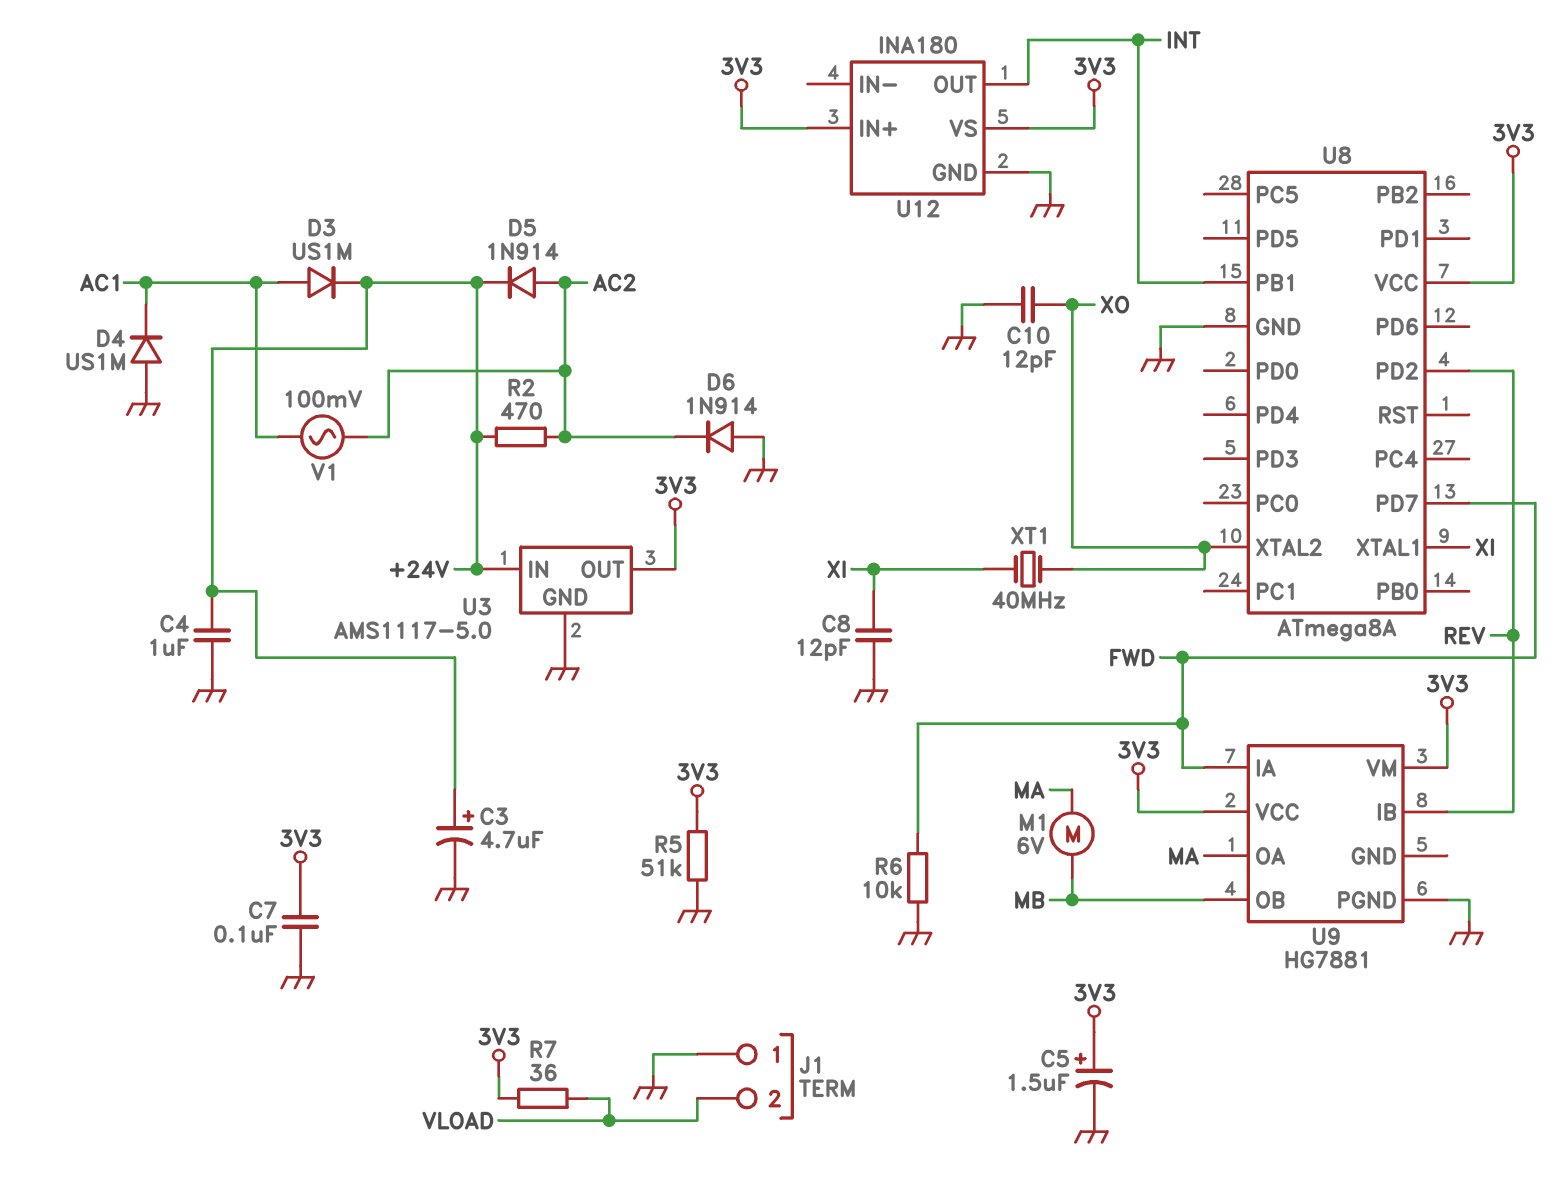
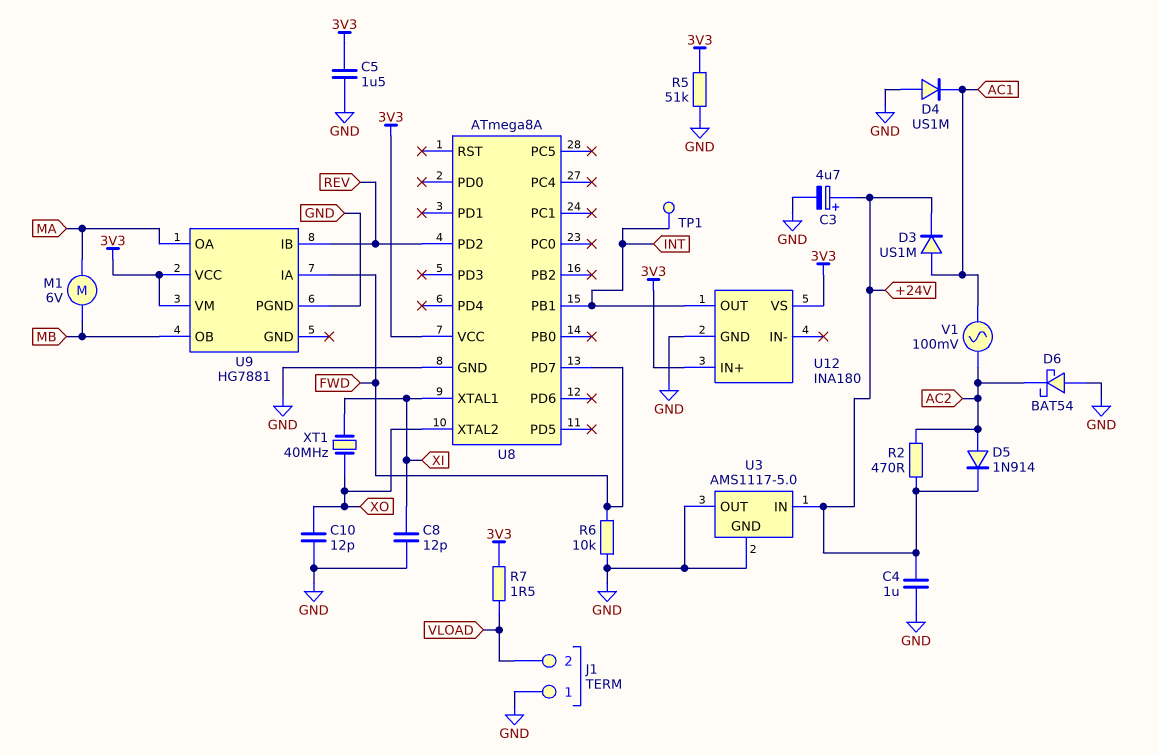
C5: 1.5uF (plus 3V3, minus GND) -> 1.5uF (3V3, GND)
C7: 100nF (3V3, GND) -> none
D6: diode 1N914 (A GND, K AC2) -> schottky BAT54 (A GND, K AC2)
R7: 36 (3V3, VLOAD) -> 1.5 (3V3, VLOAD)
TP1: none -> test point (INT)
U3 pin OUT: 3V3 -> GND

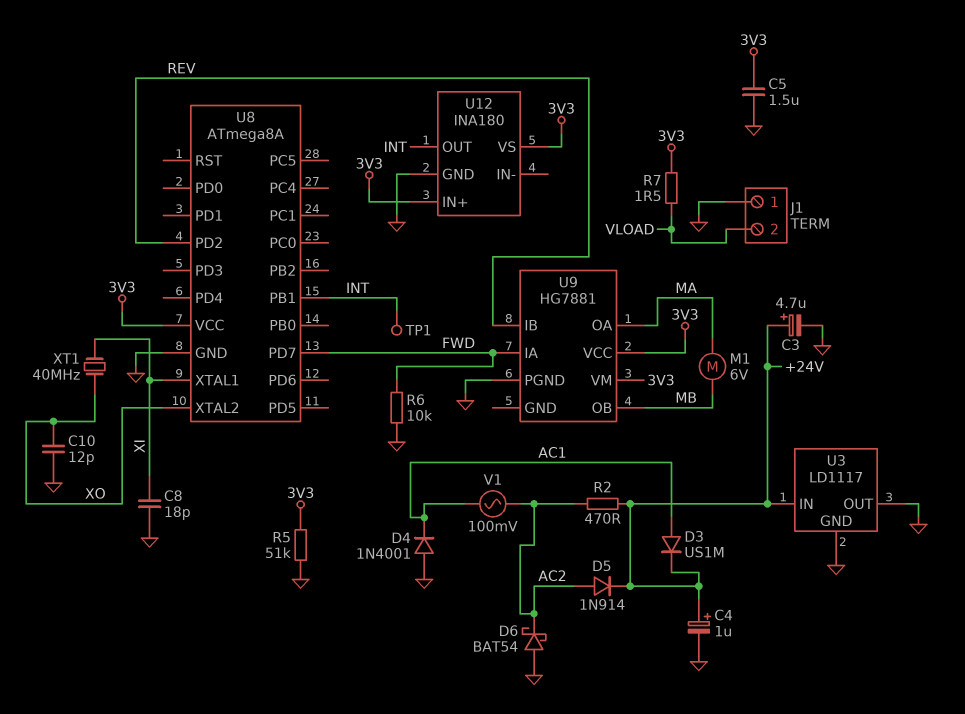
C4: 1uF (+24V, GND) -> 1uF (plus +24V, minus GND)
C8: 12pF (GND, XI) -> 18pF (GND, XI)
D4: diode US1M (A GND, K AC1) -> diode 1N4001 (A GND, K AC1)
U3: AMS1117-5.0 -> LD1117

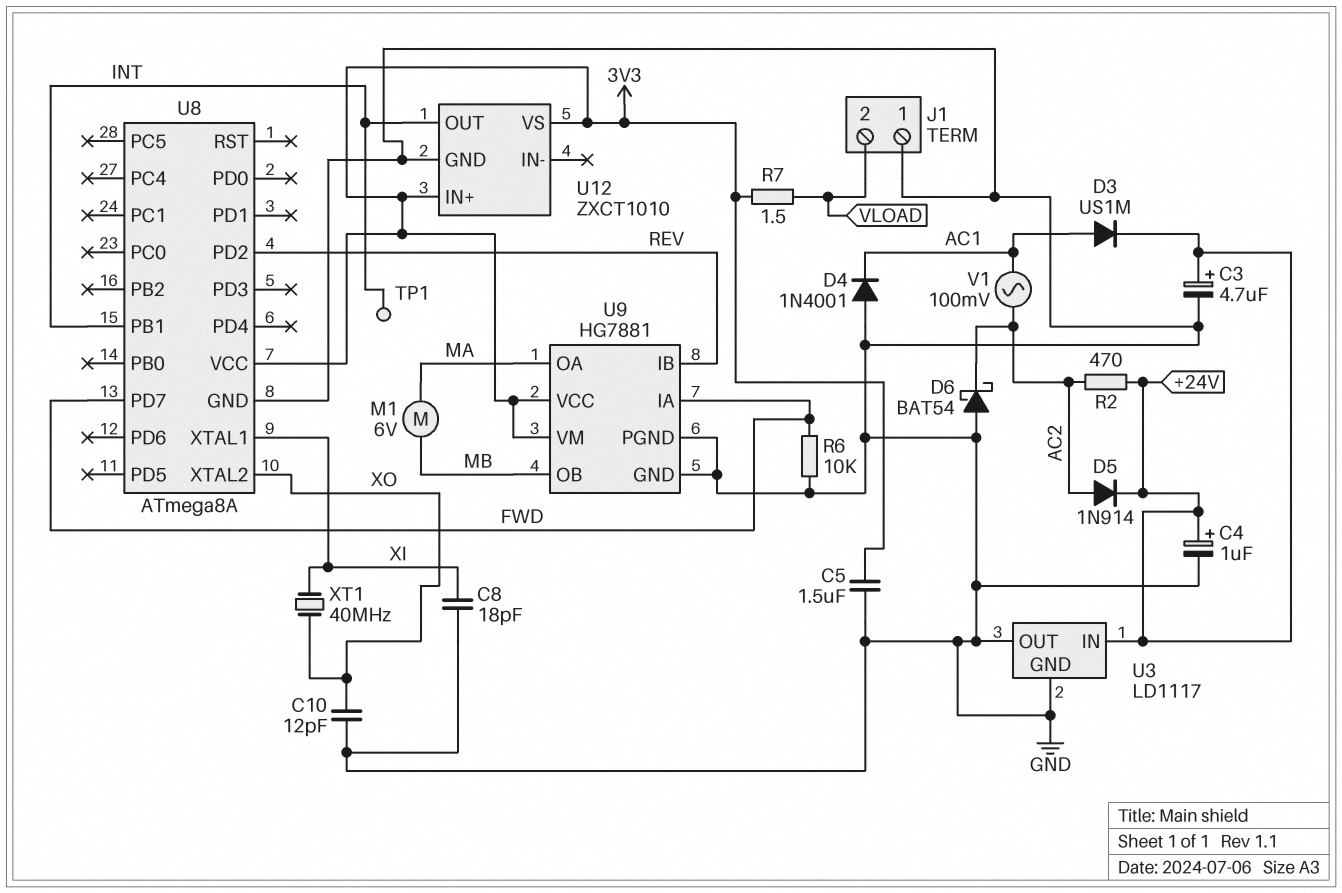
R5: 51k (3V3, GND) -> none
U9 pin GND: none -> GND
U12: INA180 -> ZXCT1010

